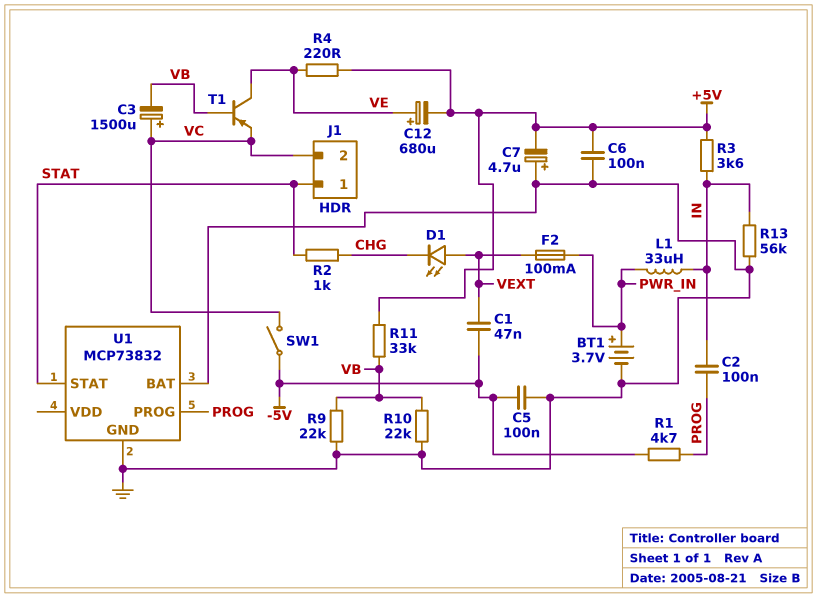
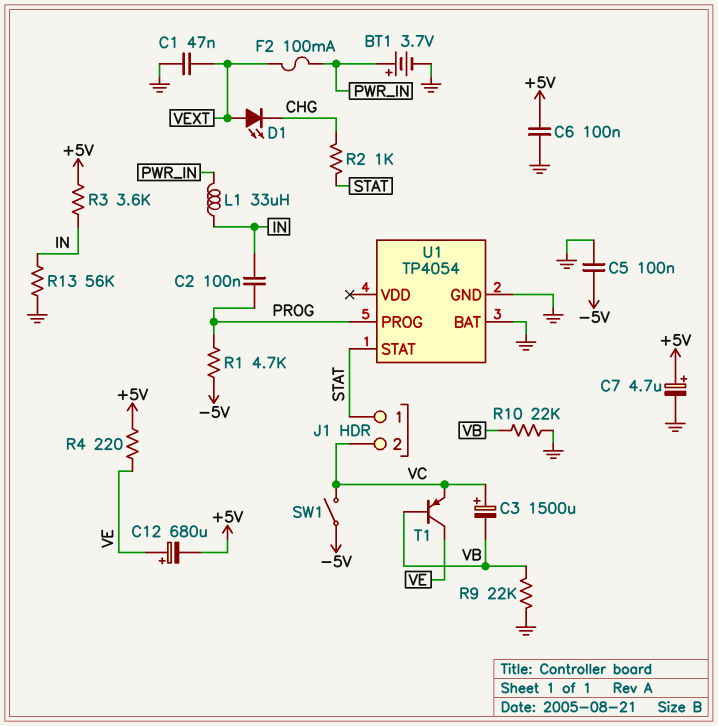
C1: 47nF (-5V, VEXT) -> 47nF (GND, VEXT)
C7: 4.7uF (plus GND, minus +5V) -> 4.7uF (plus +5V, minus GND)
R11: 33k (+5V, VB) -> none
U1: MCP73832 -> TP4054

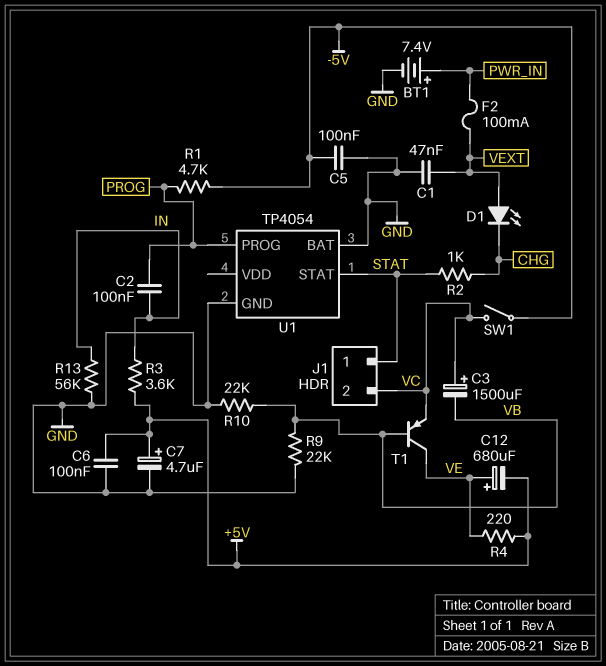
BT1: 3.7V (plus PWR_IN, minus GND) -> 7.4V (plus PWR_IN, minus GND)
L1: 33uH (IN, PWR_IN) -> none

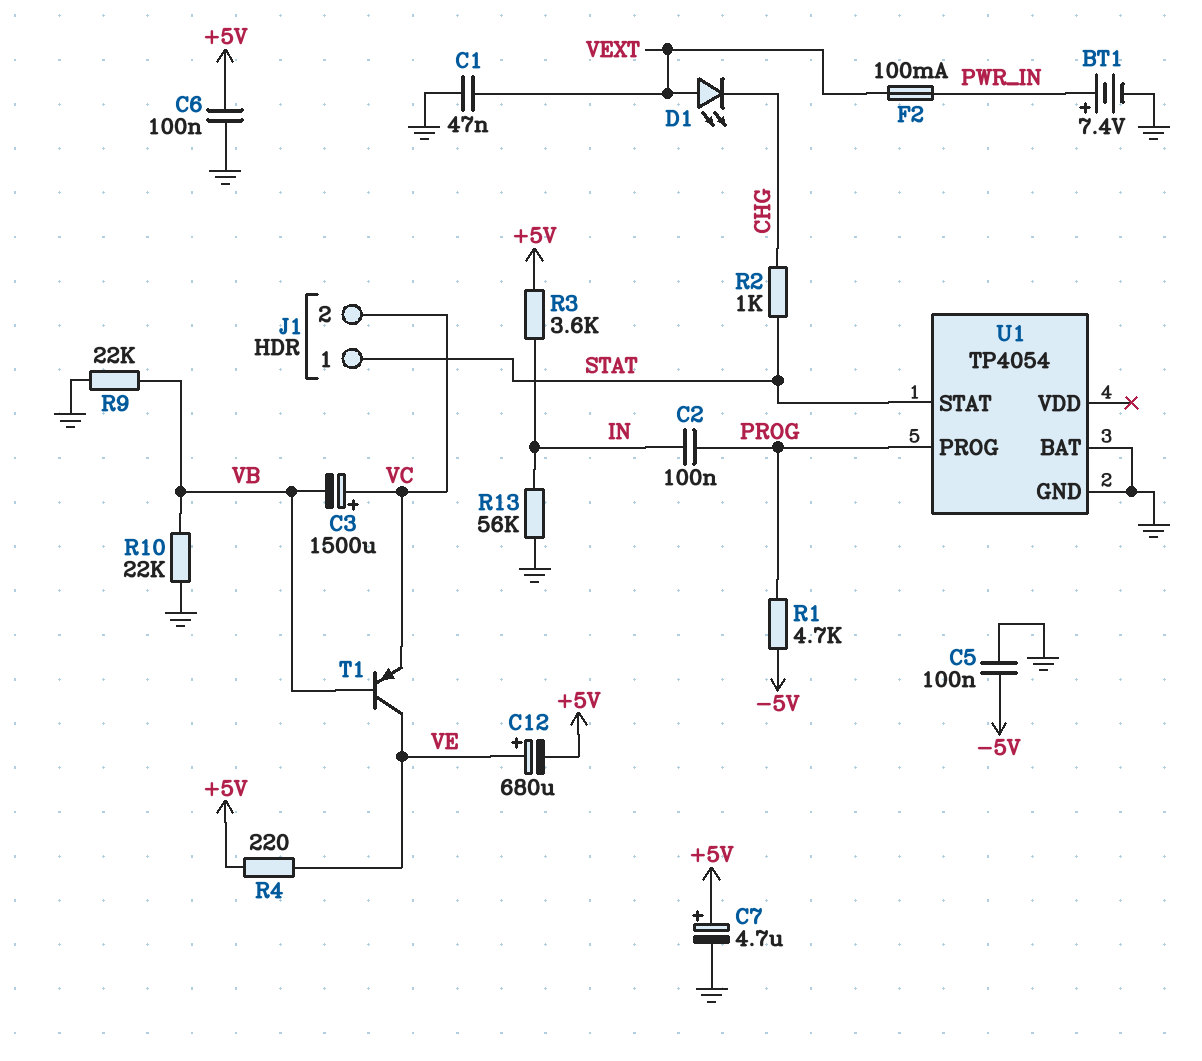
SW1: switch (-5V, VC) -> none

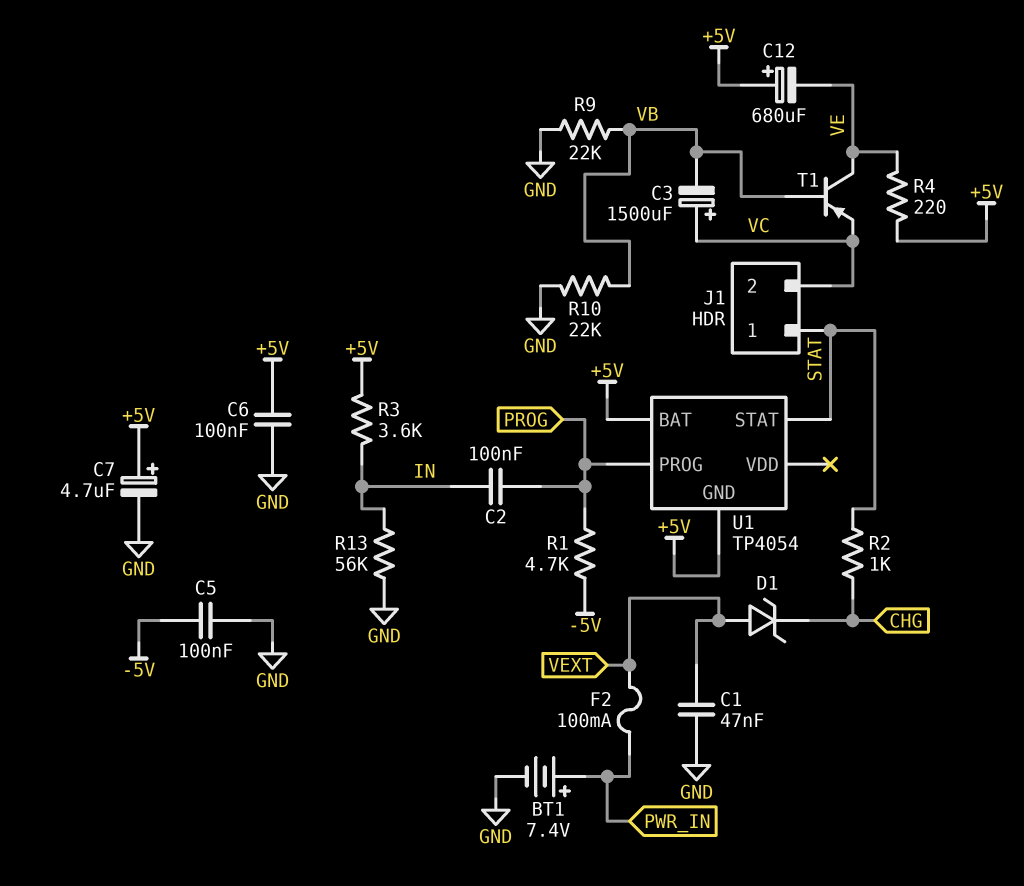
C12: 680uF (plus VE, minus +5V) -> 680uF (plus +5V, minus VE)
D1: LED (A VEXT, K CHG) -> zener (A VEXT, K CHG)
U1 pin BAT: GND -> +5V
U1 pin GND: GND -> +5V

